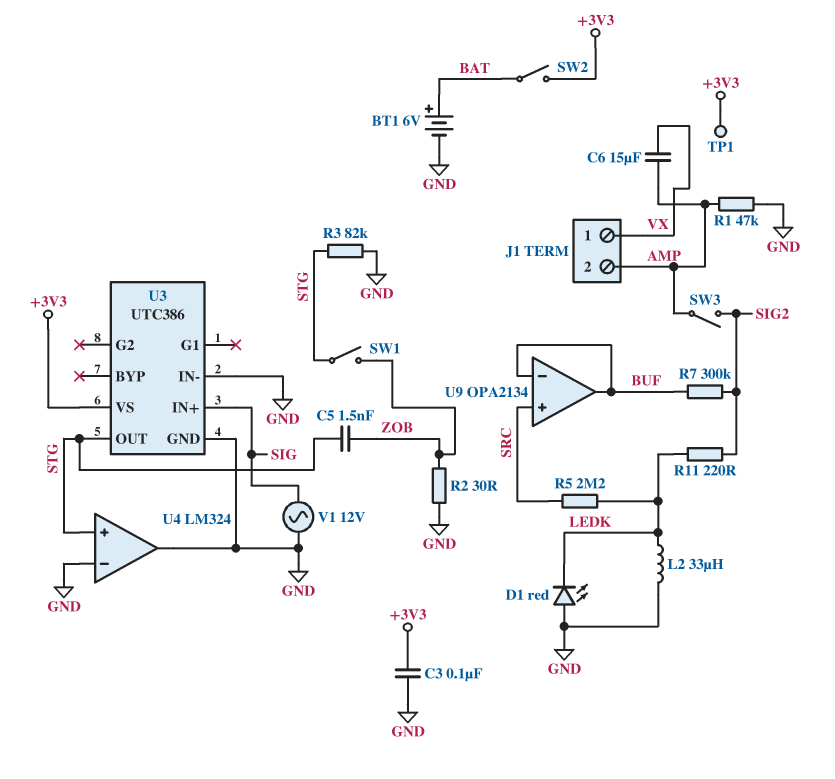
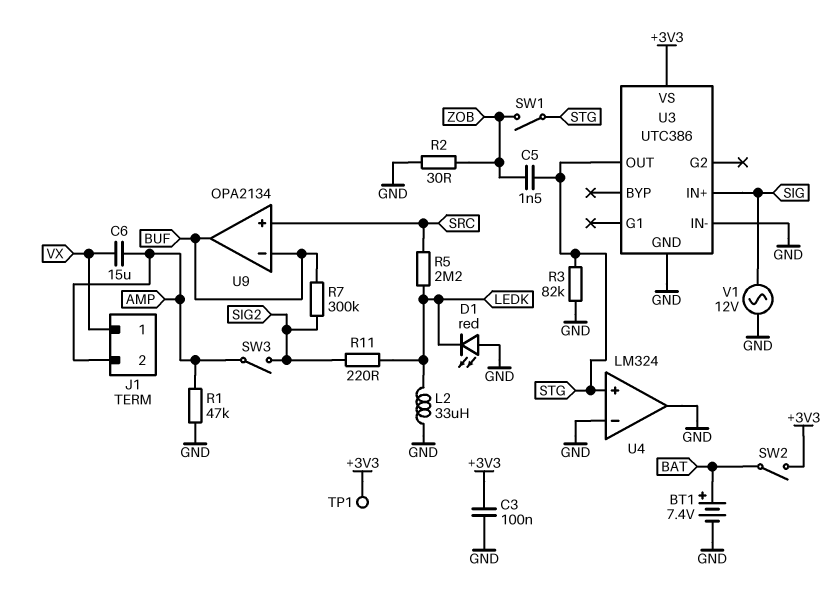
BT1: 6V (plus BAT, minus GND) -> 7.4V (plus BAT, minus GND)

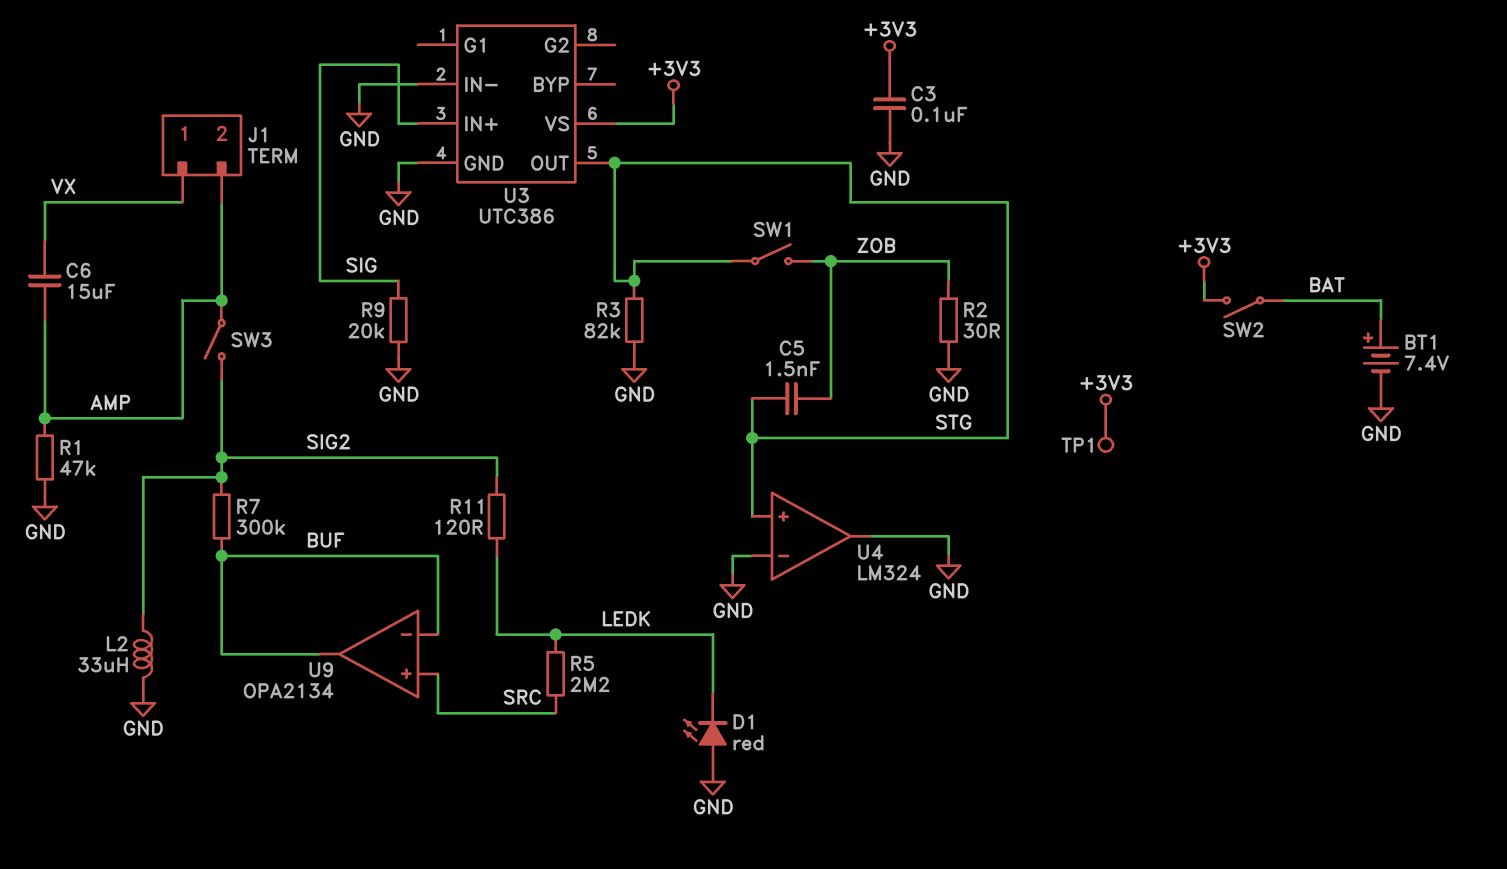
L2: 33uH (GND, LEDK) -> 33uH (GND, SIG2)
R9: none -> 20k (GND, SIG)
R11: 220 (LEDK, SIG2) -> 120 (LEDK, SIG2)
V1: AC 12V (GND, SIG) -> none

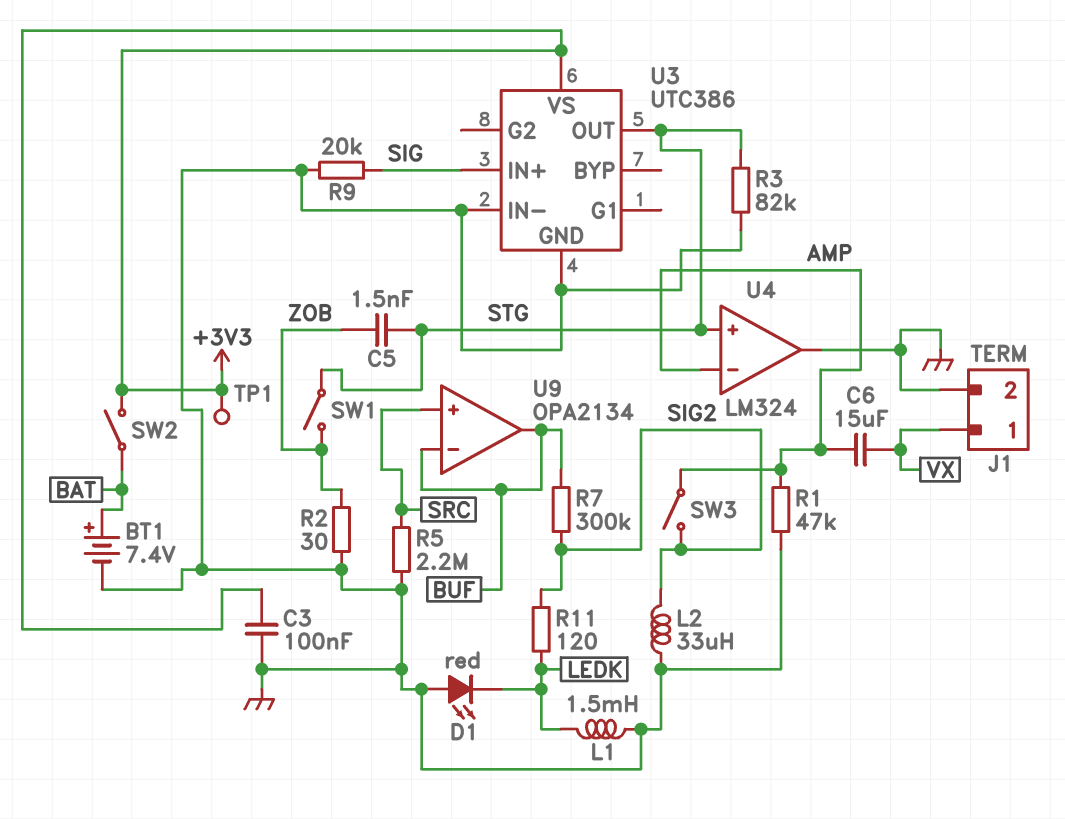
J1 pin 2: AMP -> GND
L1: none -> 1.5mH (GND, LEDK)
R5: 2.2M (LEDK, SRC) -> 2.2M (GND, SRC)
U4 pin in-: GND -> AMP

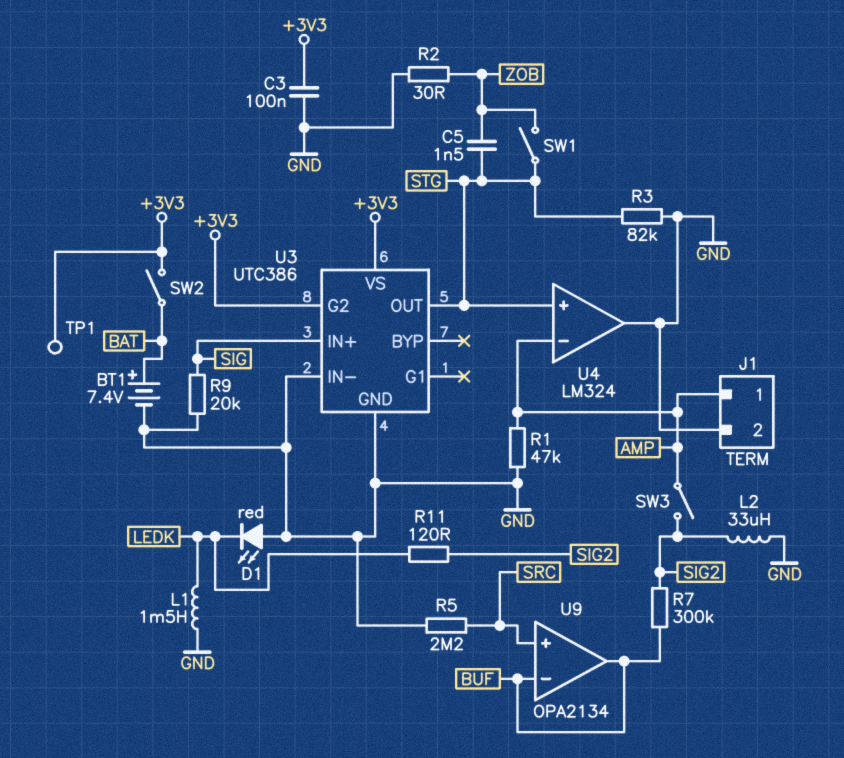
C6: 15uF (AMP, VX) -> none
J1 pin 1: VX -> AMP
U3 pin G2: none -> +3V3

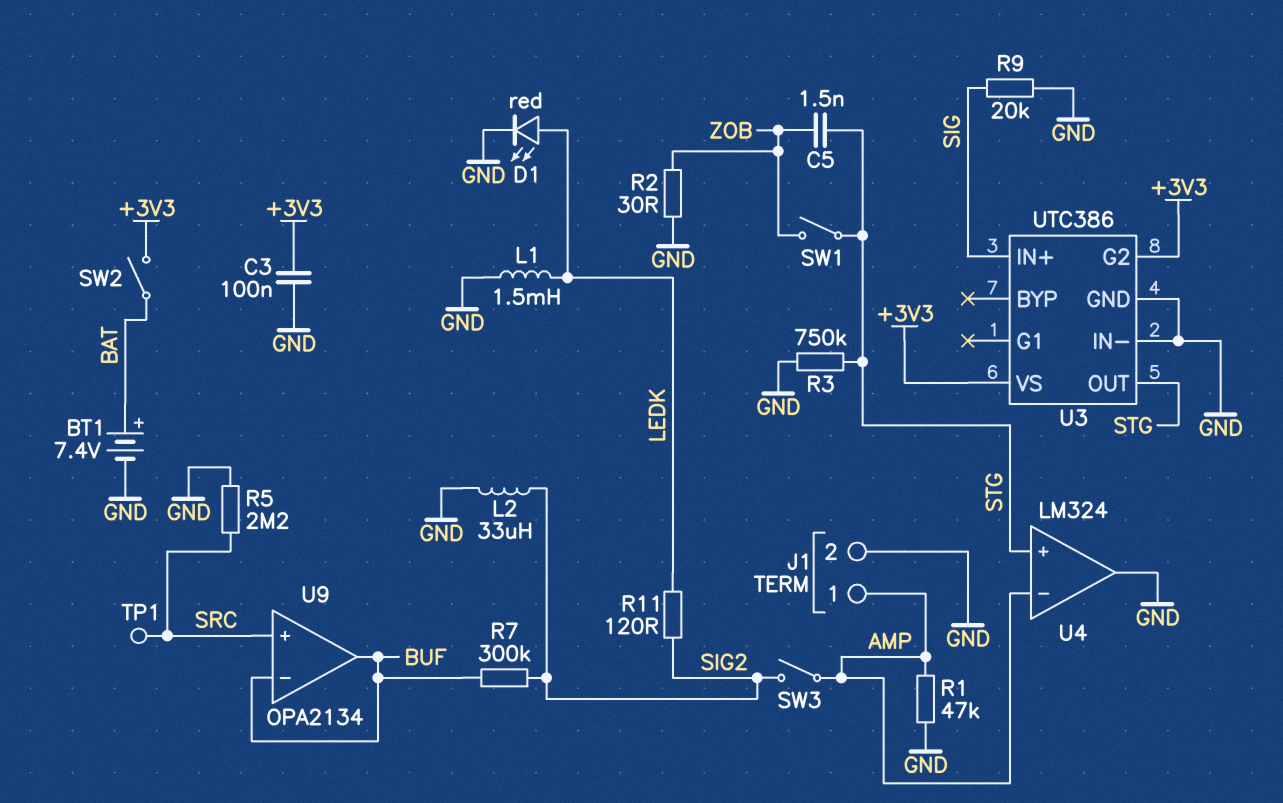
D1: LED red (A GND, K LEDK) -> LED red (A LEDK, K GND)
R3: 82k (GND, STG) -> 750k (GND, STG)
TP1: test point (+3V3) -> test point (SRC)

